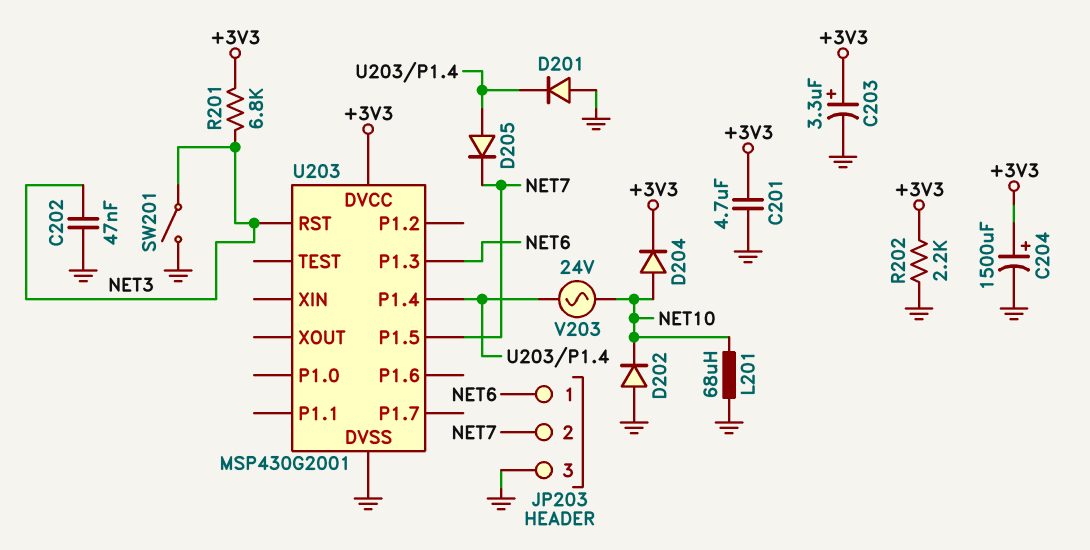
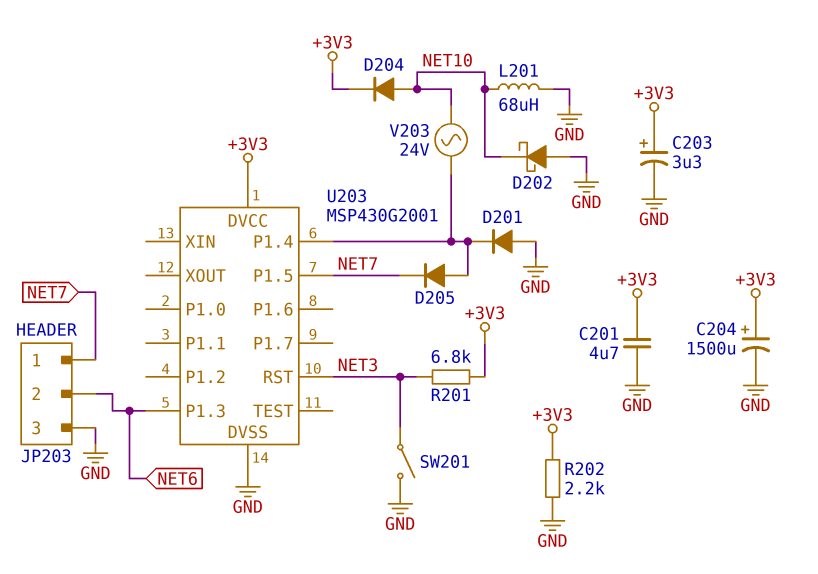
C202: 47nF (GND, NET3) -> none
D202: diode (A GND, K NET10) -> schottky (A GND, K NET10)
JP203 pin 1: NET6 -> NET7
JP203 pin 2: NET7 -> NET6

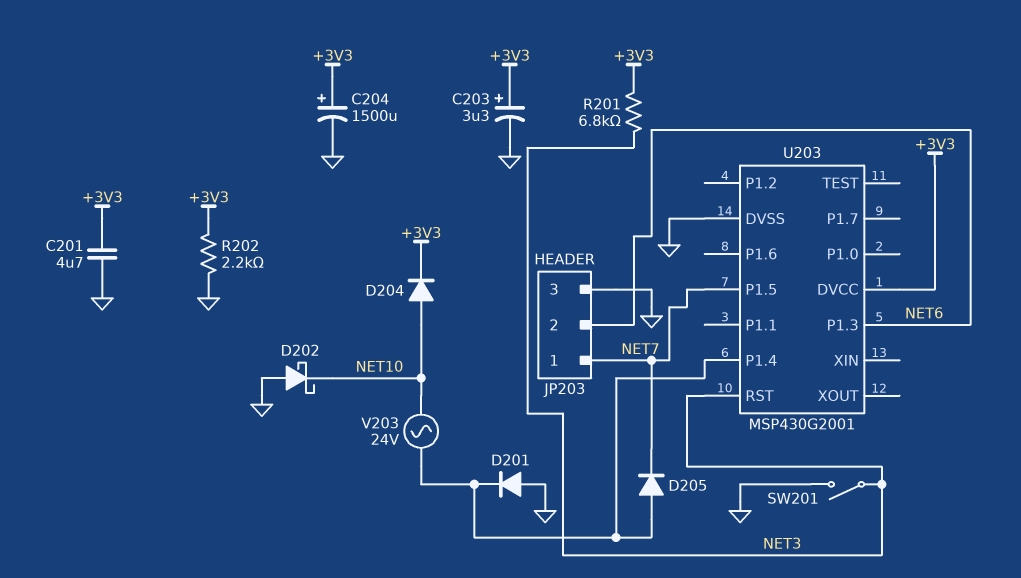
L201: 68uH (GND, NET10) -> none

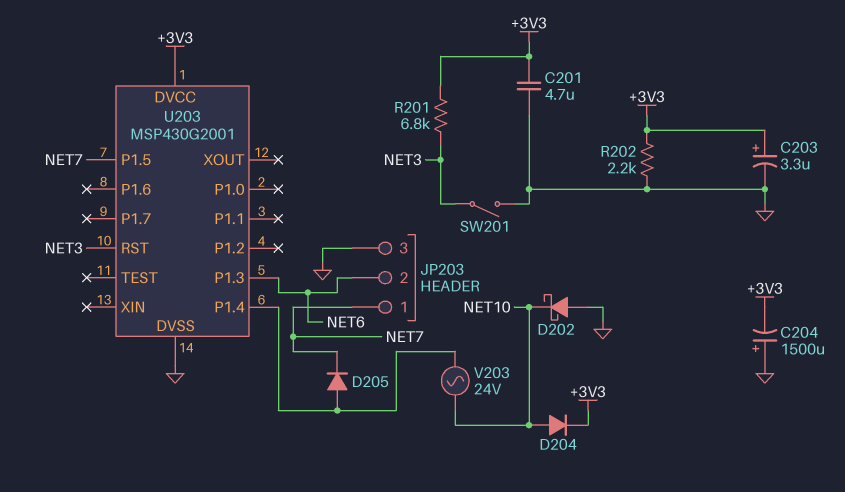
C204: 1500uF (plus +3V3, minus GND) -> 1500uF (plus GND, minus +3V3)
D201: diode (A GND, K U203/P1.4) -> none

